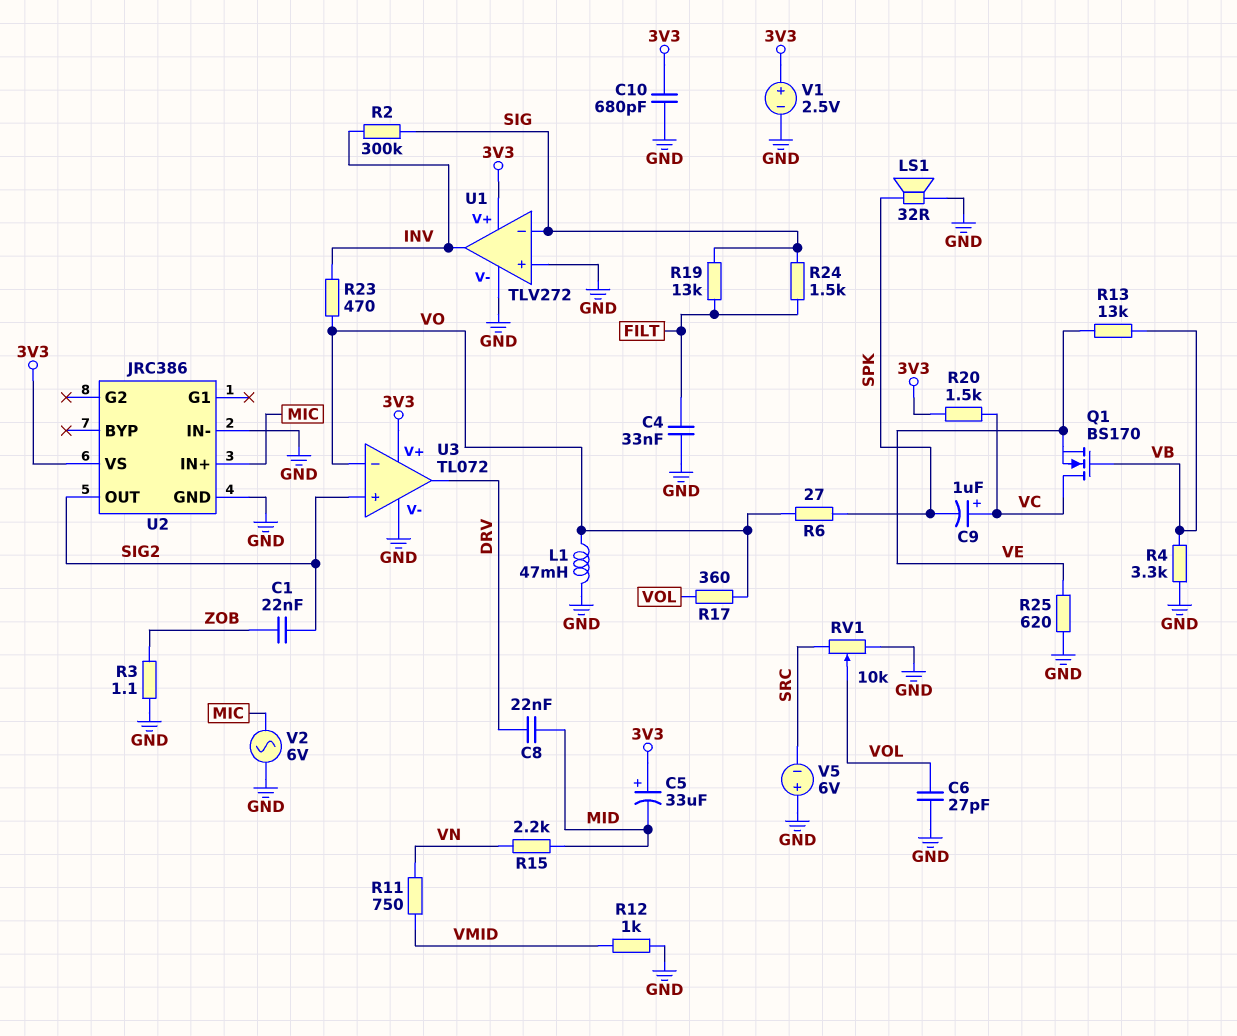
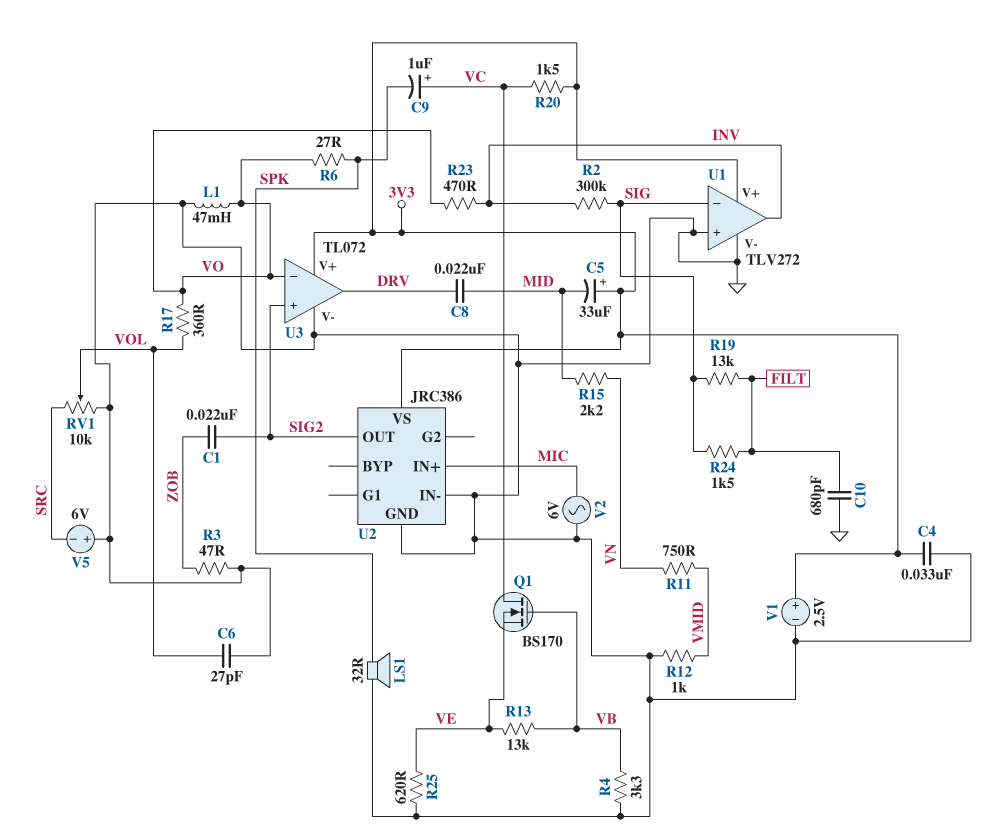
C4: 33nF (FILT, GND) -> 33nF (3V3, GND)
C10: 680pF (3V3, GND) -> 680pF (FILT, GND)
R3: 1.1 (GND, ZOB) -> 47 (GND, ZOB)

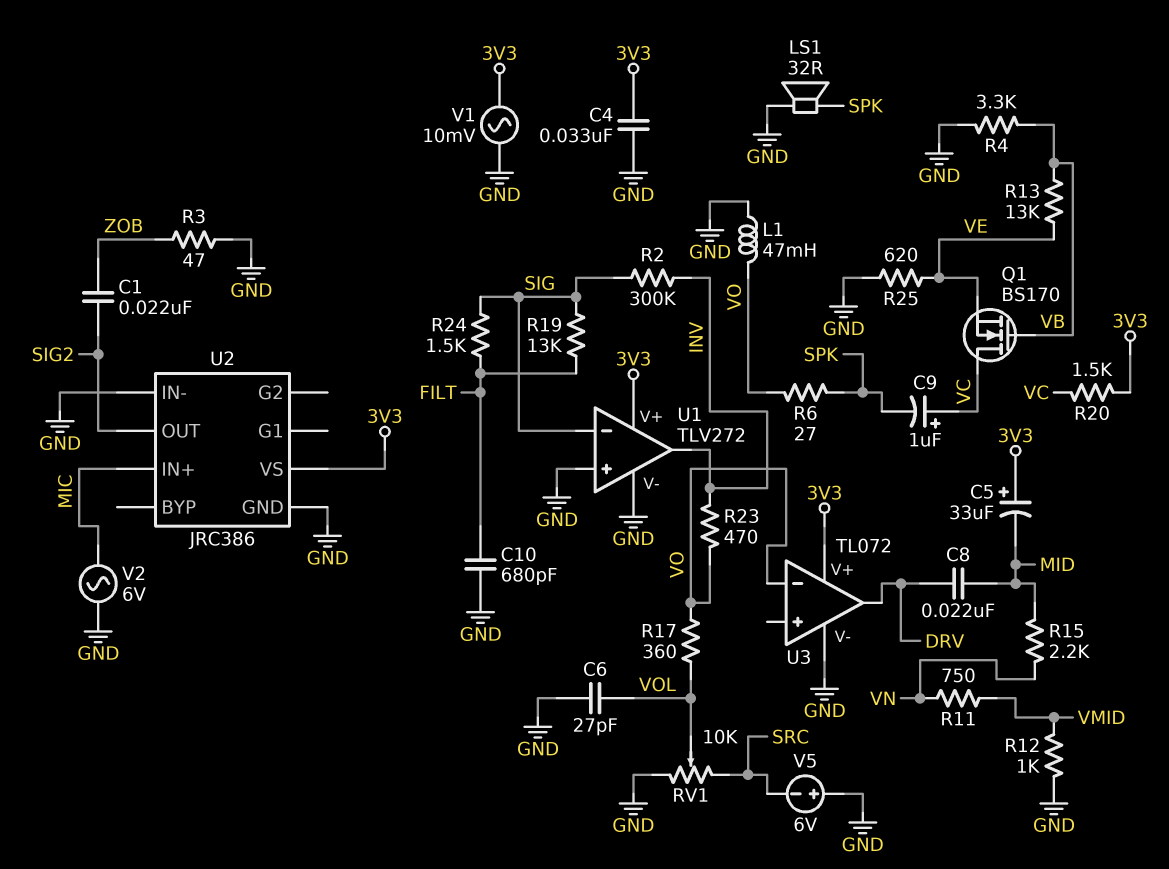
U3 pin in+: SIG2 -> none
V1: 2.5V (plus 3V3, minus GND) -> AC 10mV (3V3, GND)

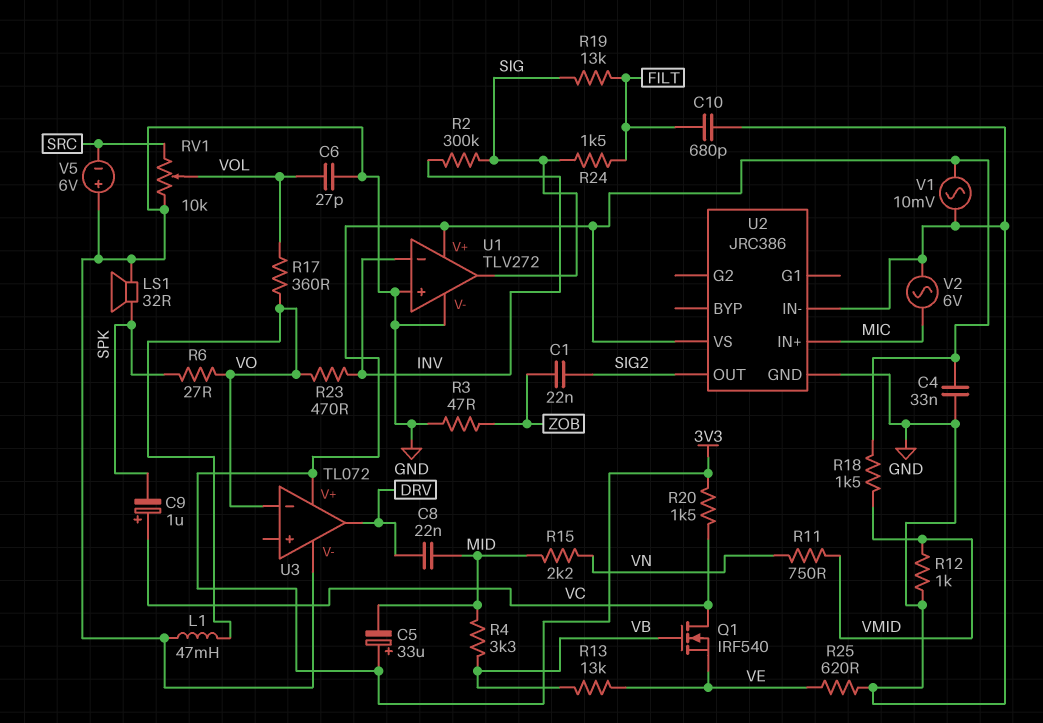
Q1: NMOS BS170 (G VB, D VC, S VE) -> NMOS IRF540 (G VB, D VC, S VE)
R4: 3.3k (GND, VB) -> 3.3k (MID, VB)
R18: none -> 1.5k (3V3, VMID)
U1 pin in-: SIG -> INV
U1 pin out: INV -> SIG

